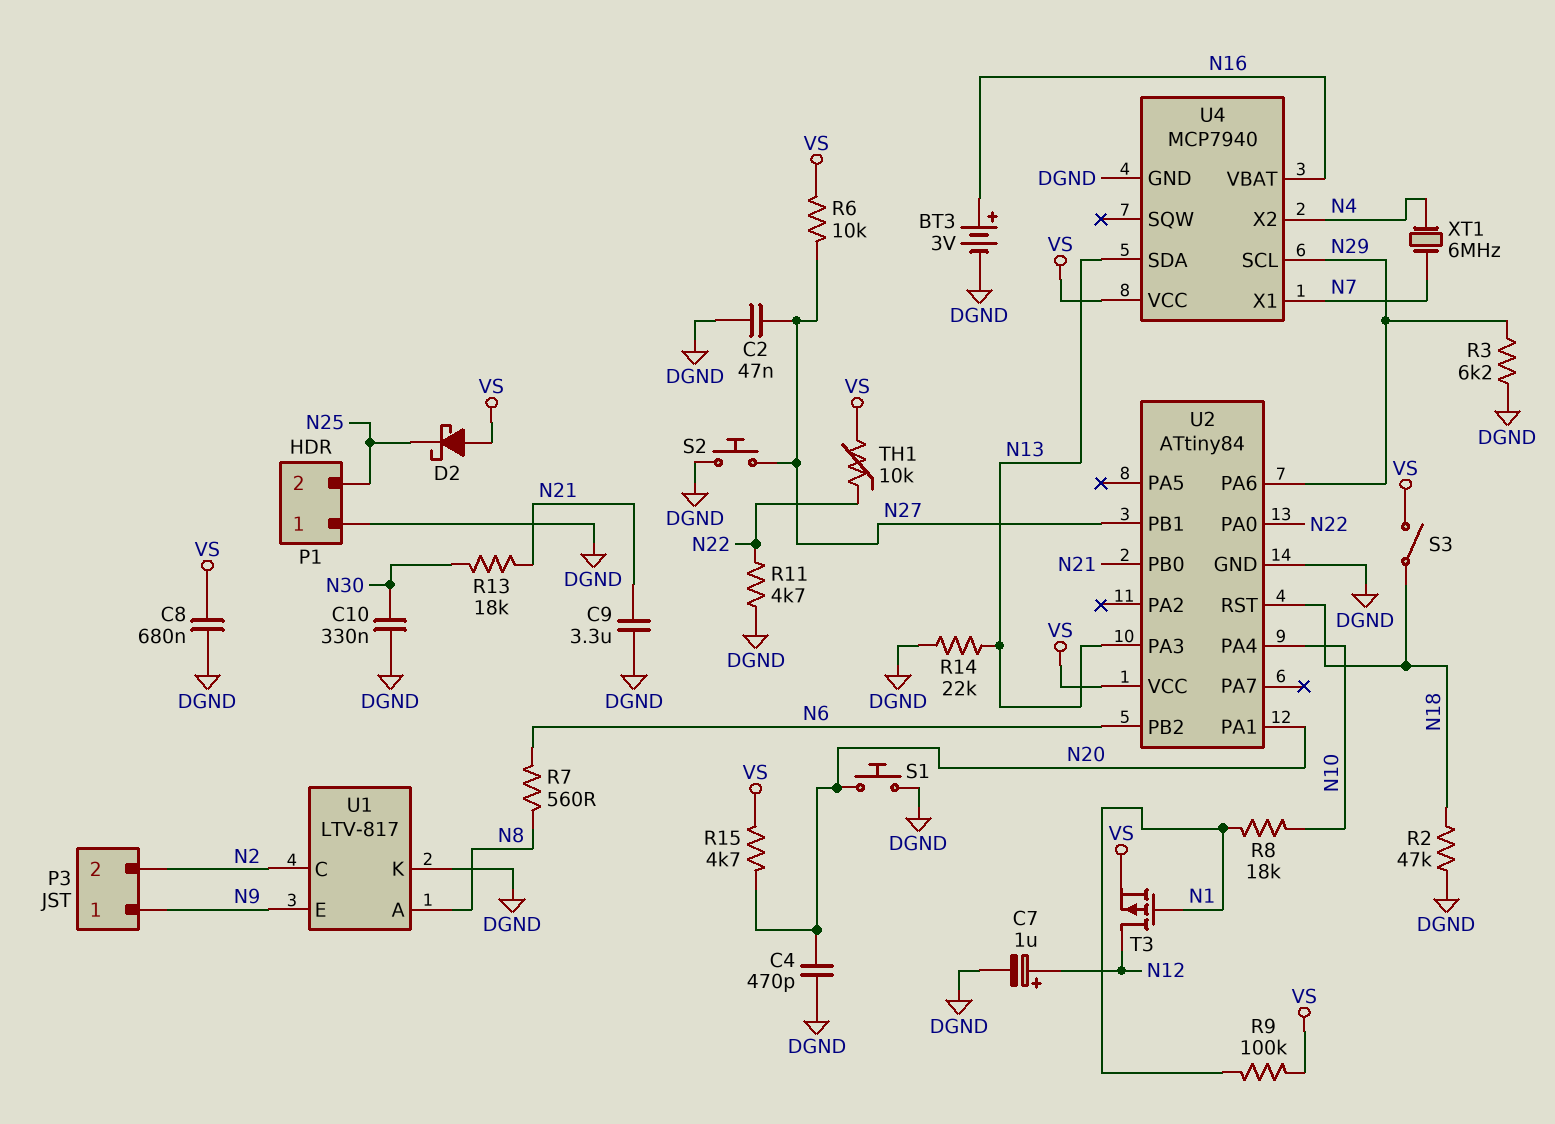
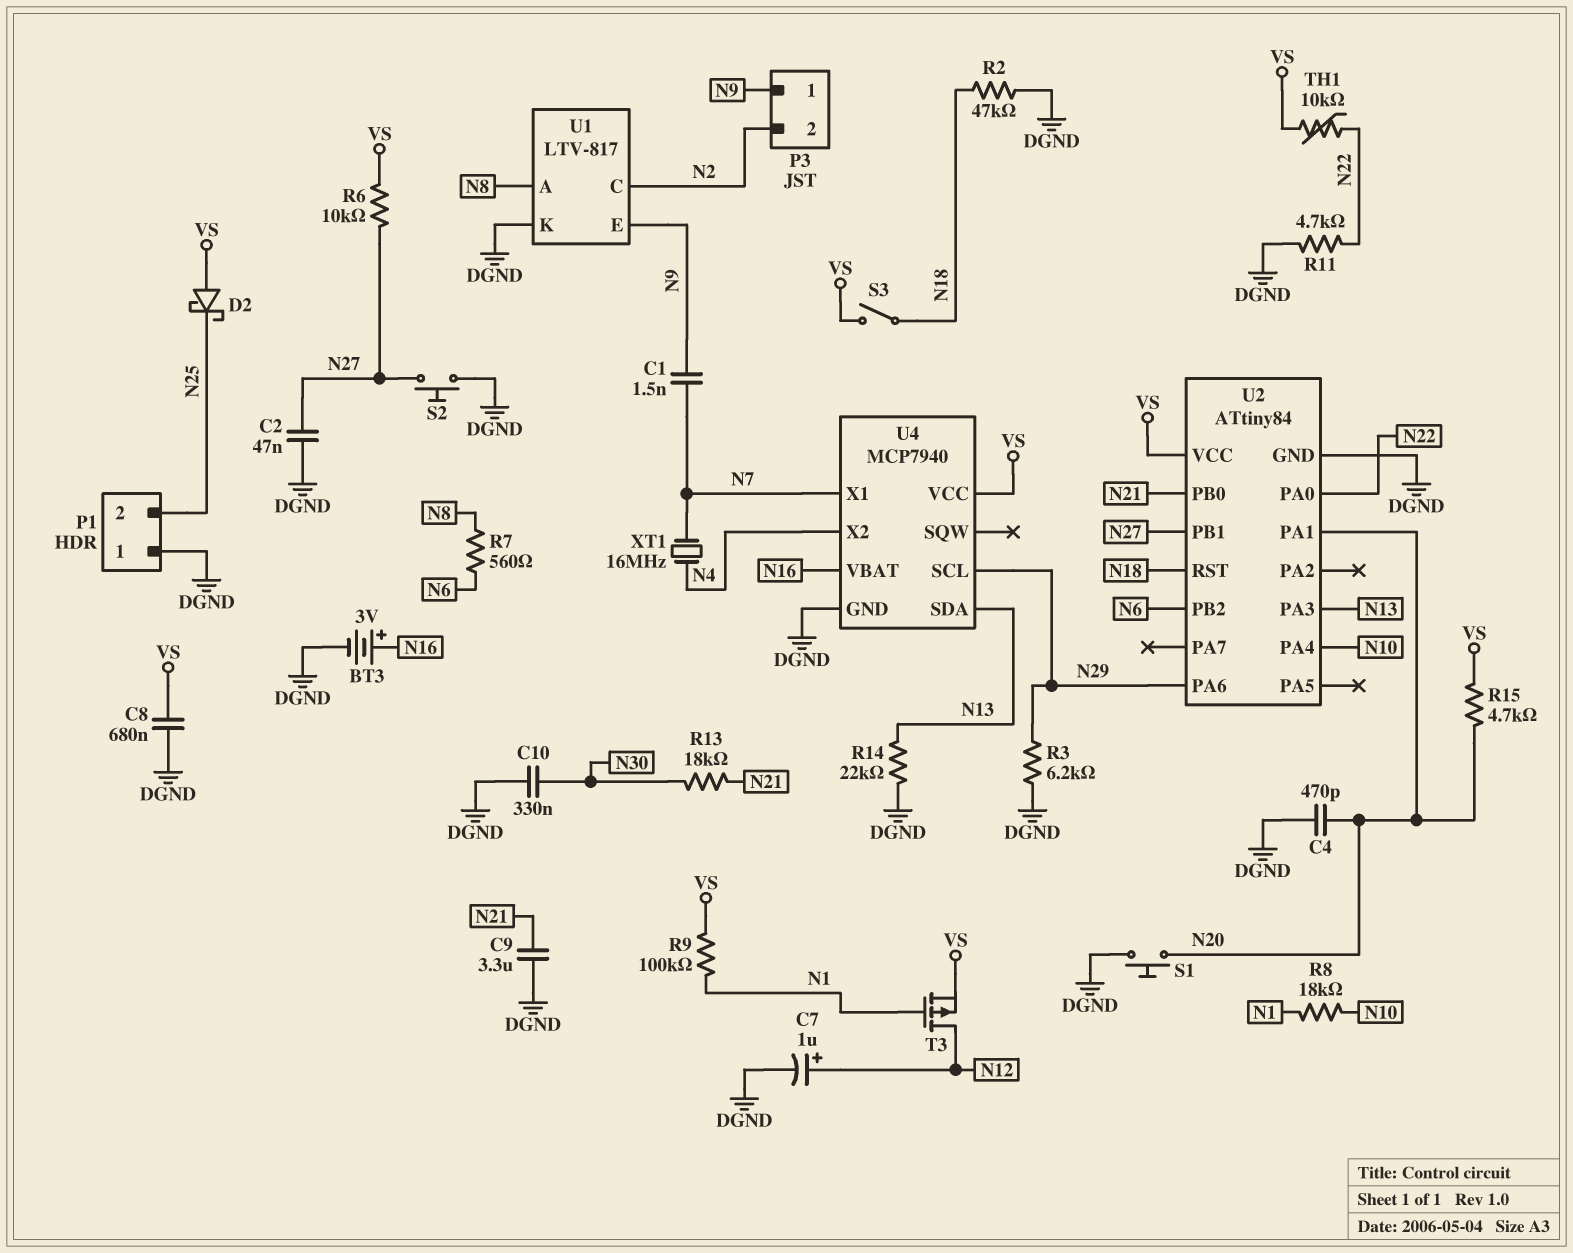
C1: none -> 1.5nF (N7, N9)
XT1: 6MHz (N4, N7) -> 16MHz (N4, N7)

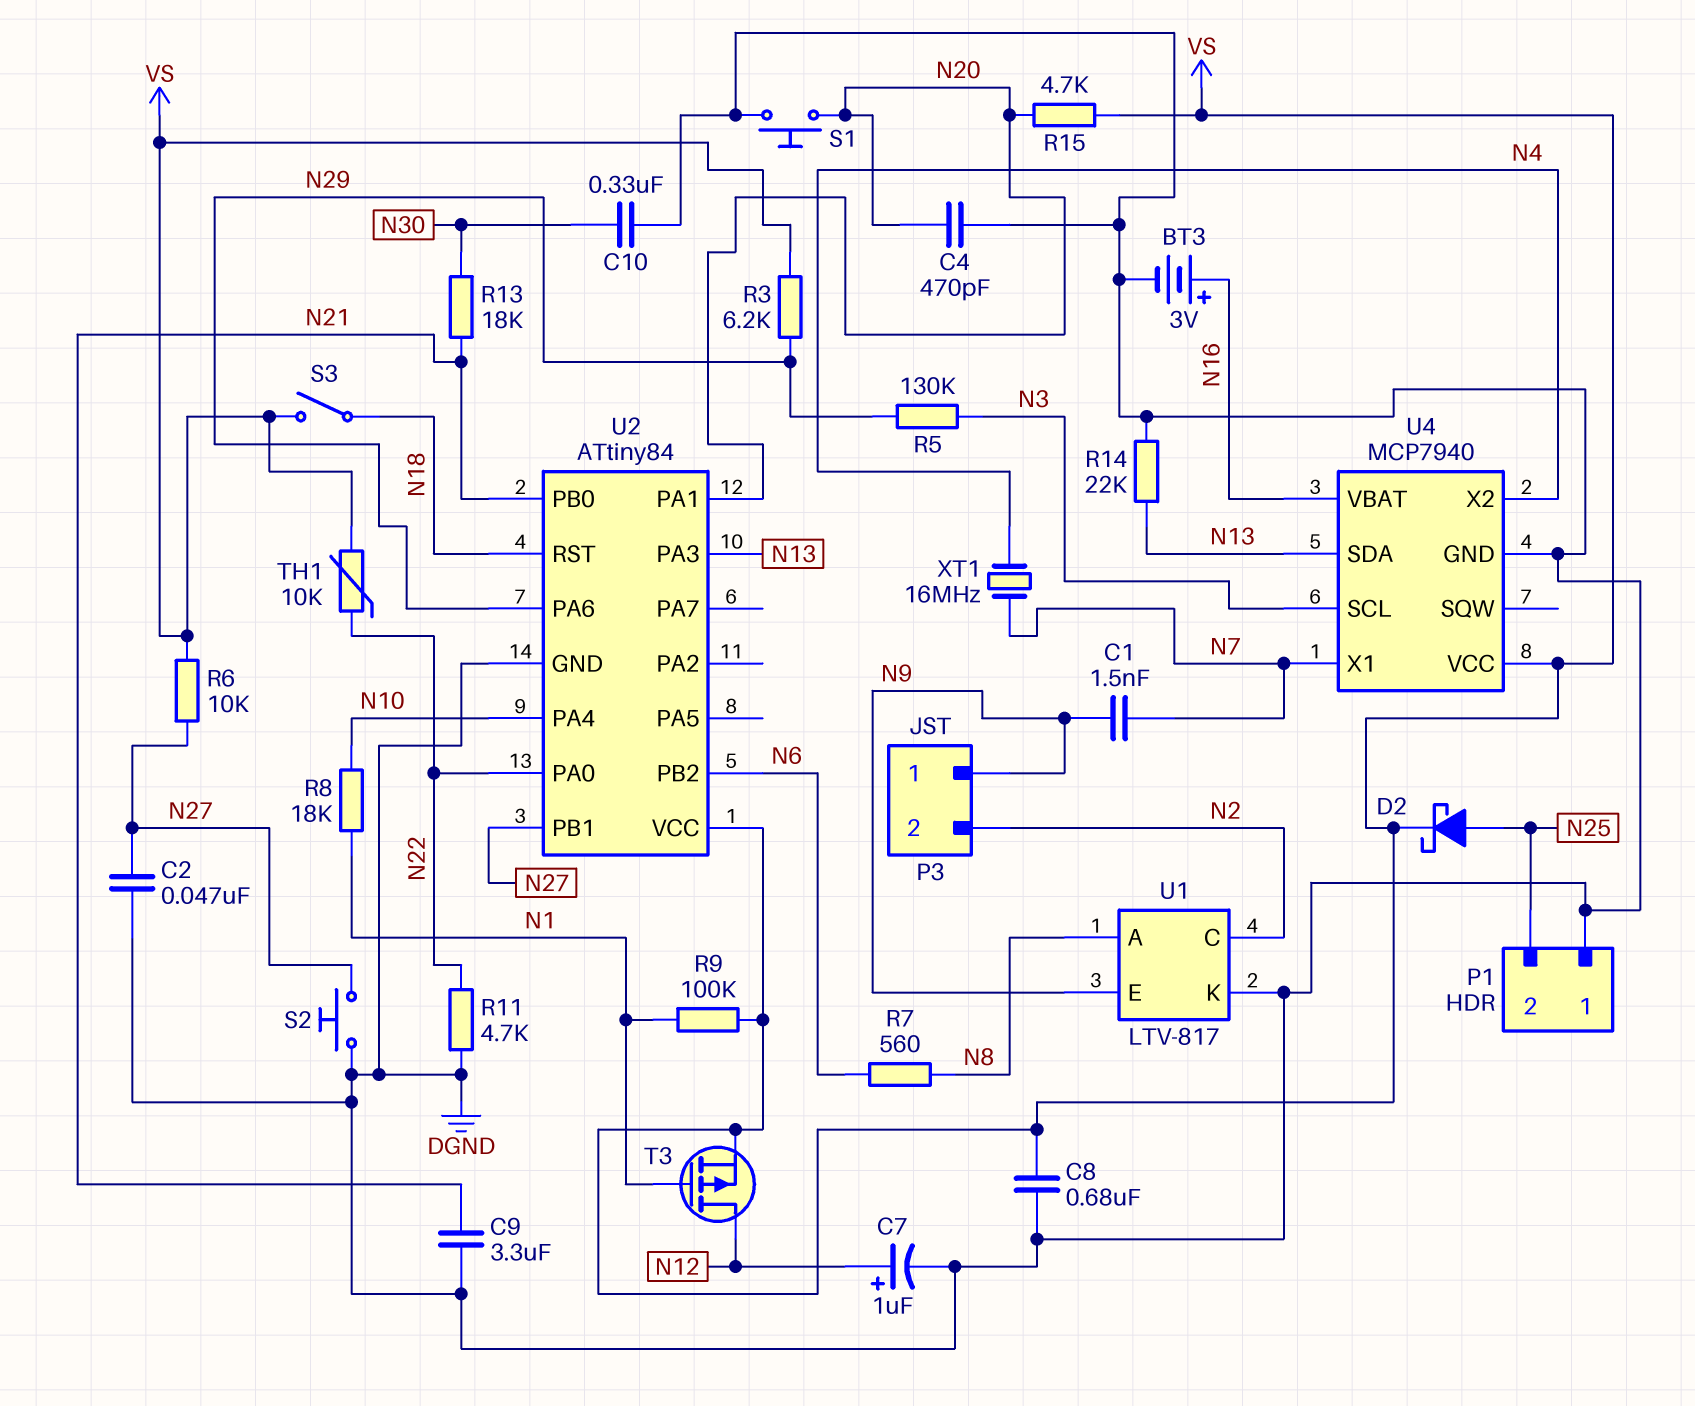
D2: schottky (A VS, K N25) -> schottky (A N25, K VS)
R2: 47k (DGND, N18) -> none
R3: 6.2k (DGND, N29) -> 6.2k (N29, VS)
R5: none -> 130k (N3, N29)
U4 pin SCL: N29 -> N3

